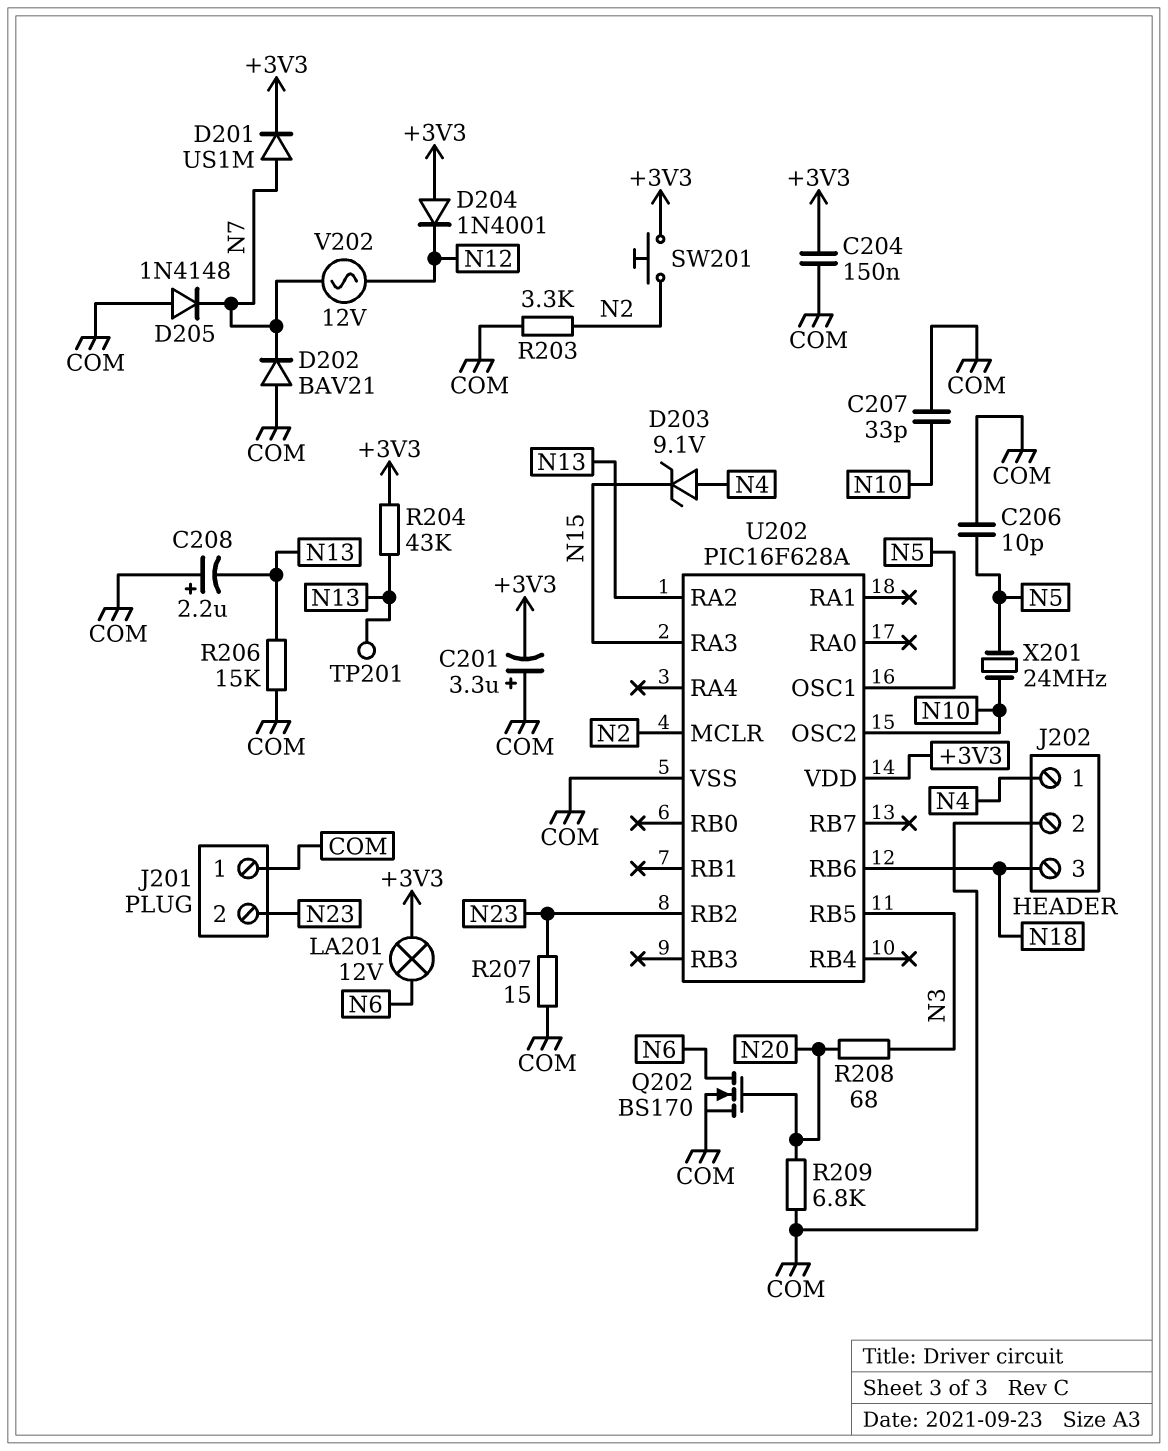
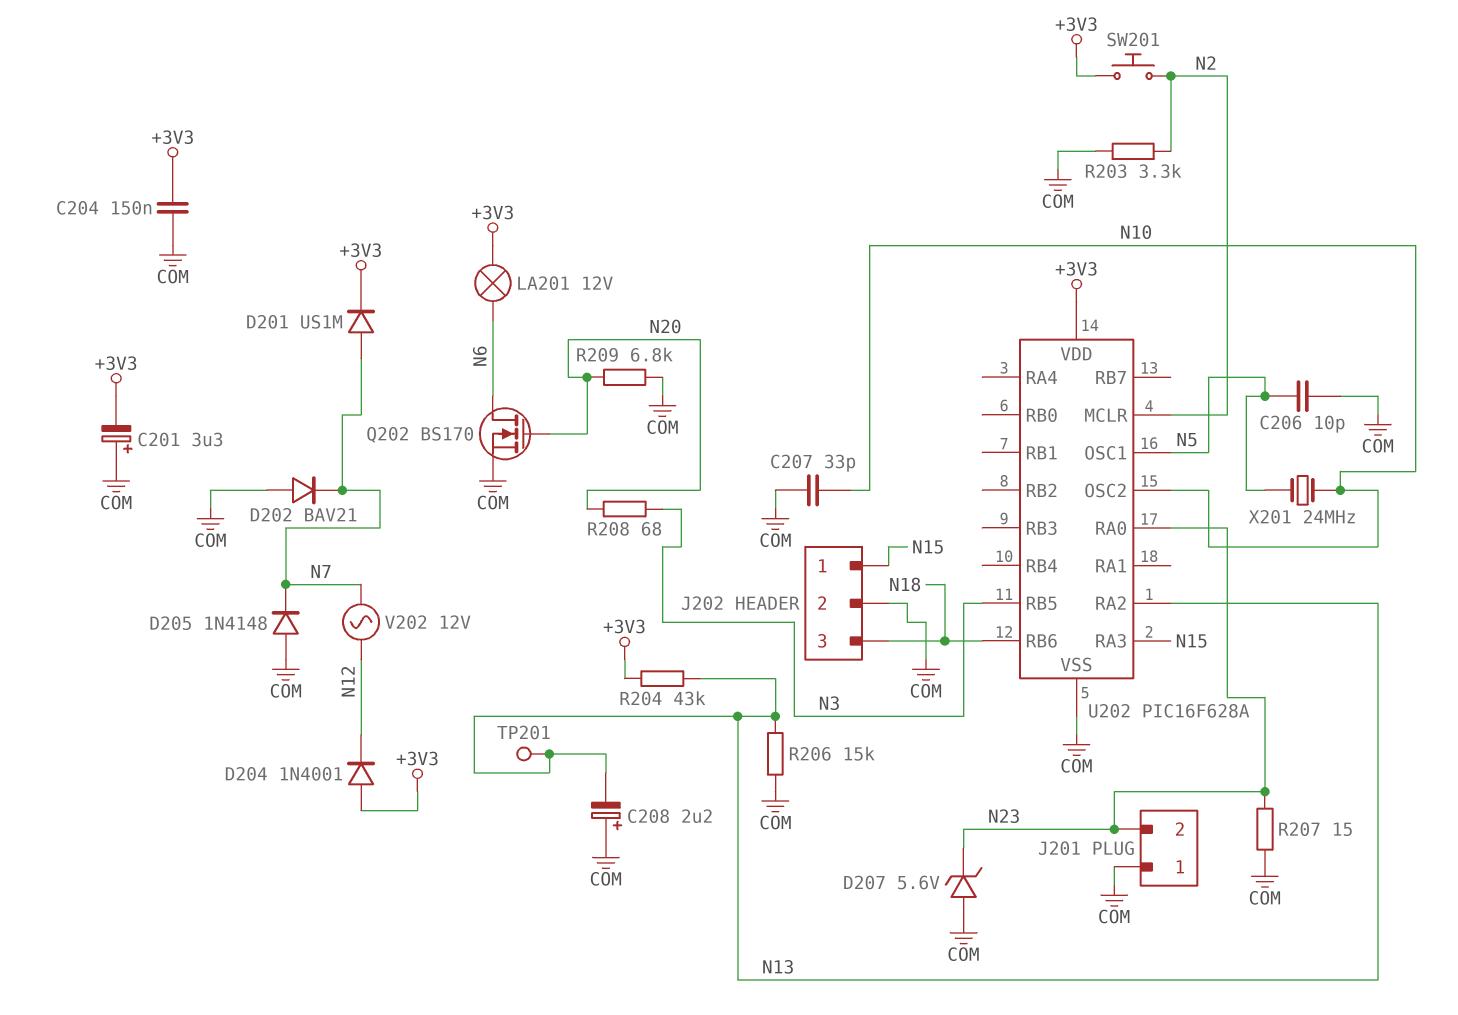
D203: zener 9.1V (A N4, K N15) -> none
D207: none -> zener 5.6V (A COM, K N23)
J202 pin 1: N4 -> N15
U202 pin RA0: none -> N23
U202 pin RB2: N23 -> none

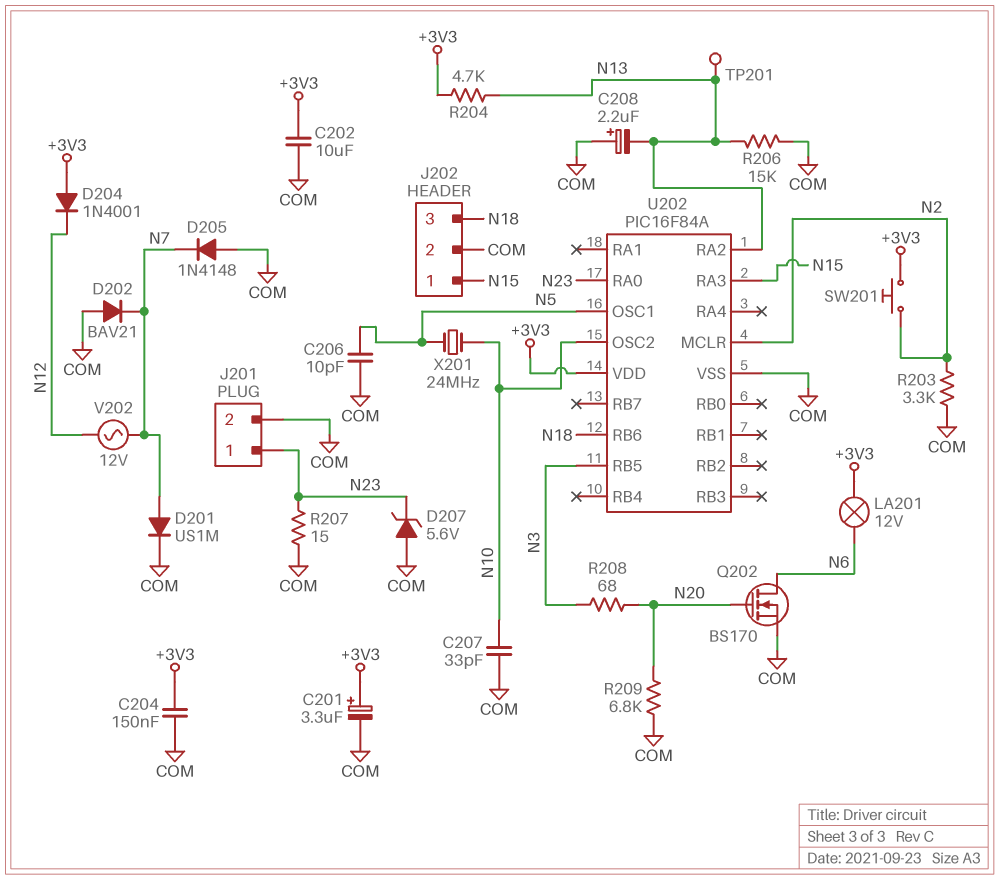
C201: 3.3uF (plus COM, minus +3V3) -> 3.3uF (plus +3V3, minus COM)
C202: none -> 10uF (+3V3, COM)
D201: diode US1M (A N7, K +3V3) -> diode US1M (A N7, K COM)
J201 pin 1: COM -> N23
J201 pin 2: N23 -> COM
R204: 43k (+3V3, N13) -> 4.7k (+3V3, N13)
U202: PIC16F628A -> PIC16F84A

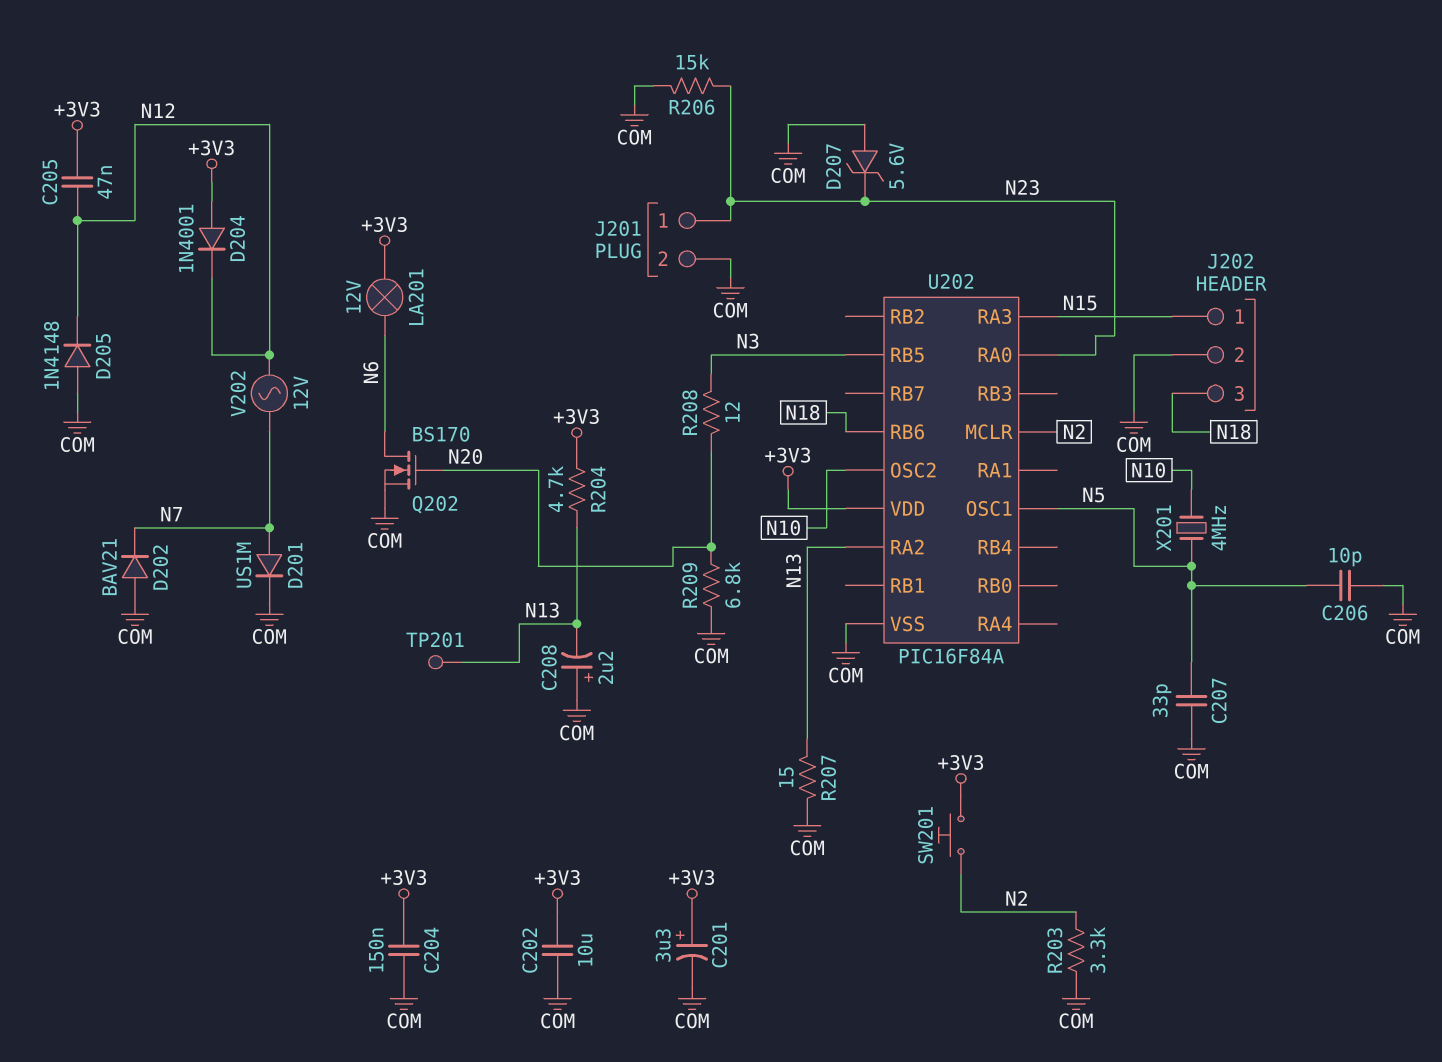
C205: none -> 47nF (+3V3, N12)
C207: 33pF (COM, N10) -> 33pF (COM, N5)
D205: diode 1N4148 (A COM, K N7) -> diode 1N4148 (A COM, K N12)
R206: 15k (COM, N13) -> 15k (COM, N23)
R207: 15 (COM, N23) -> 15 (COM, N13)
R208: 68 (N3, N20) -> 12 (N3, N20)
X201: 24MHz (N5, N10) -> 4MHz (N5, N10)

